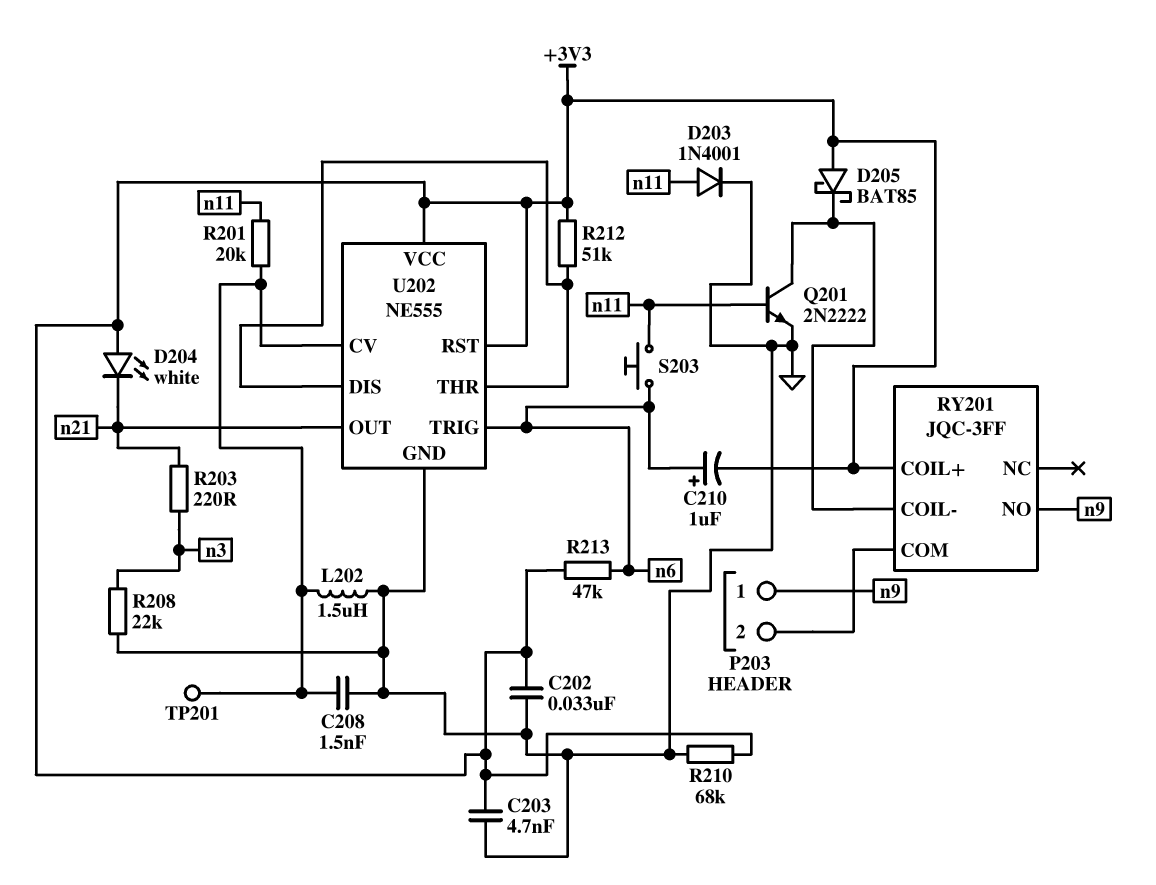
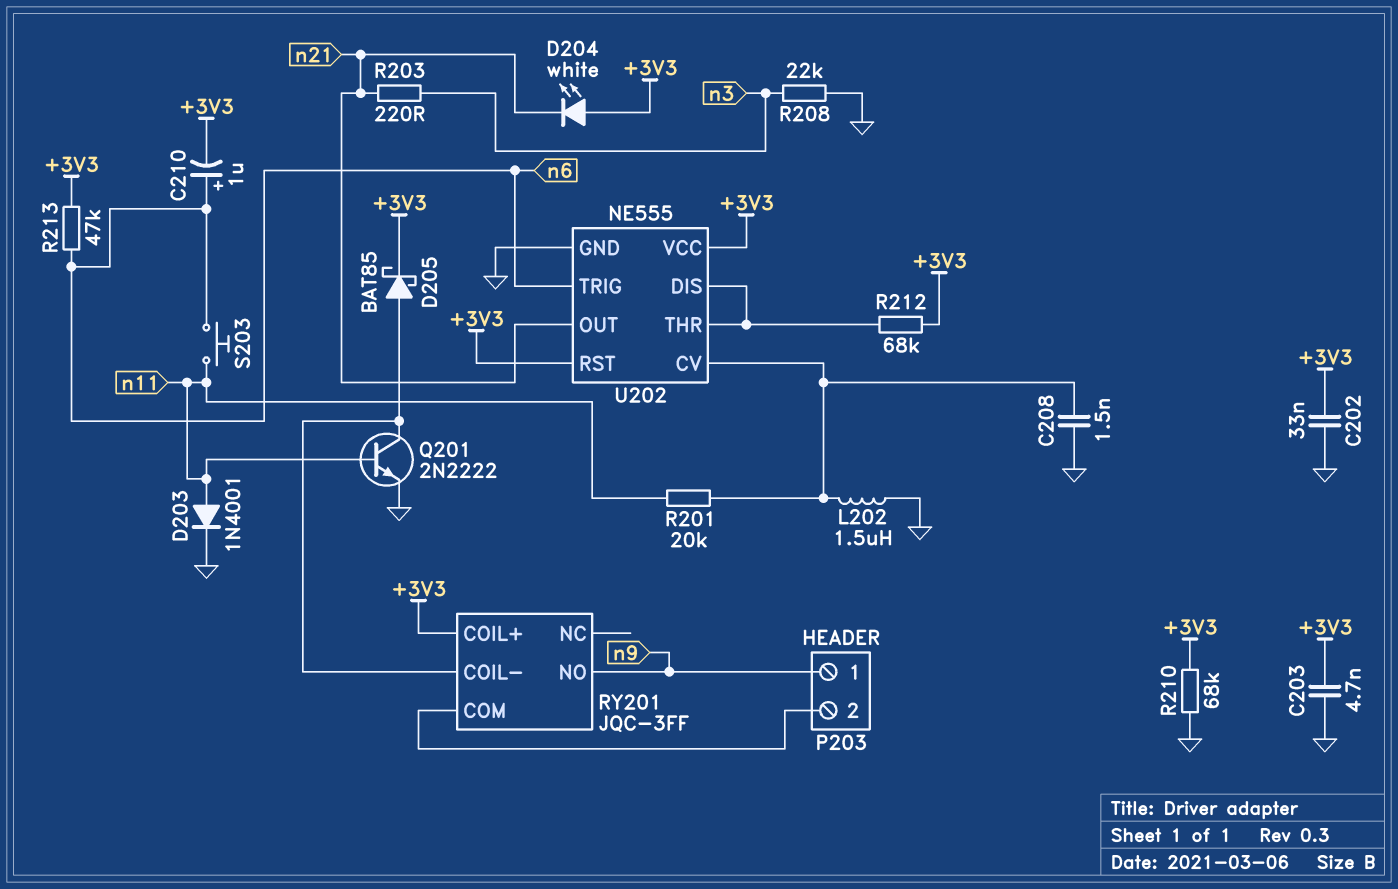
D205: schottky BAT85 (A +3V3, K RY201/COIL-) -> schottky BAT85 (A RY201/COIL-, K +3V3)
R212: 51k (+3V3, U202/DIS) -> 68k (+3V3, U202/DIS)
TP201: test point (U202/CV) -> none

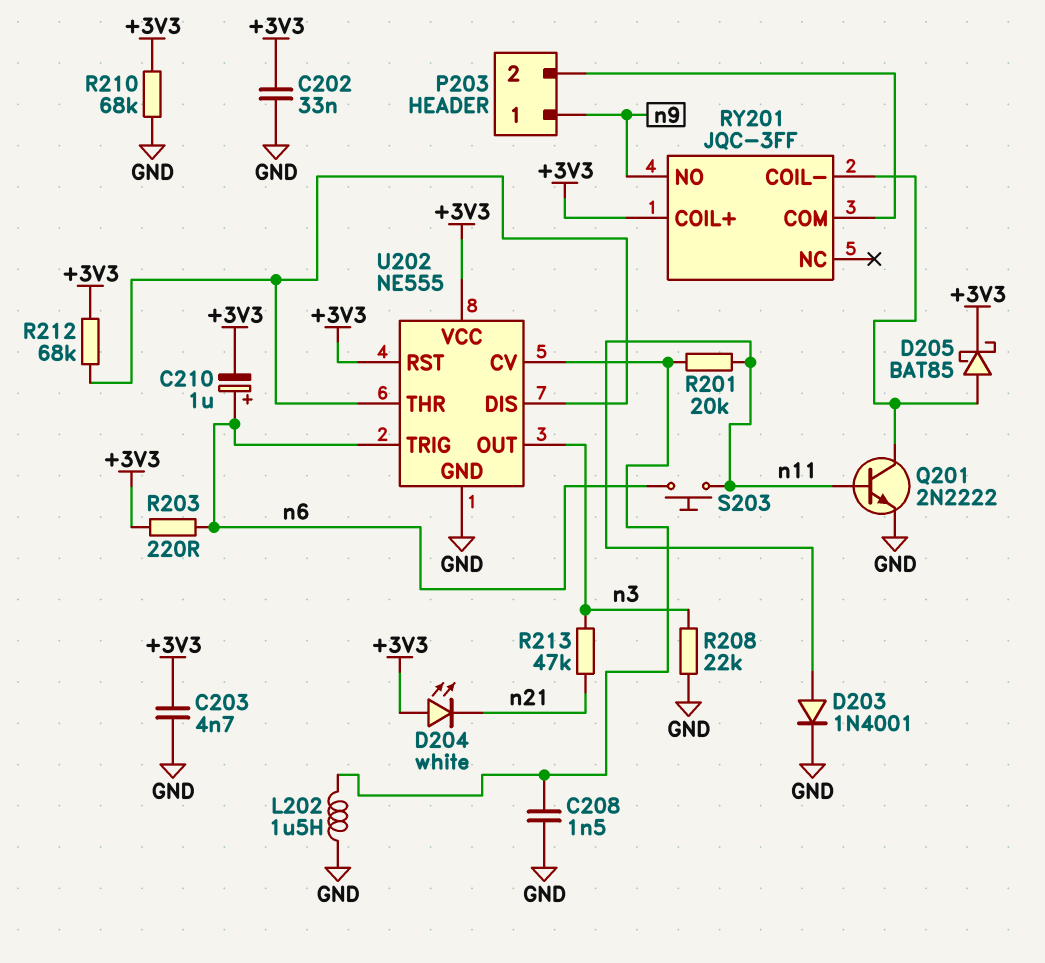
R203: 220 (n3, n21) -> 220 (+3V3, n6)
R213: 47k (+3V3, n6) -> 47k (n3, n21)
U202 pin OUT: n21 -> n3

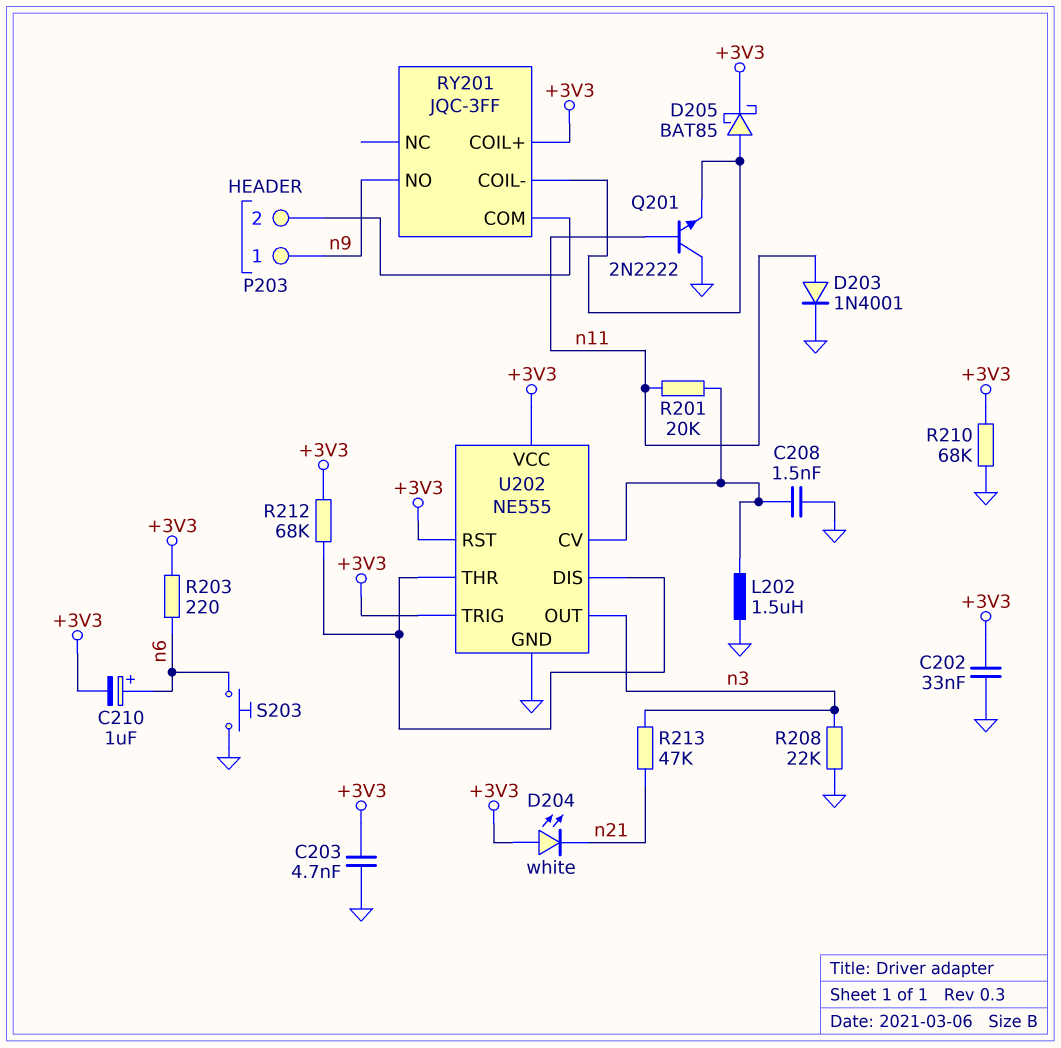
Q201: NPN 2N2222 (B n11, C RY201/COIL-, E GND) -> NPN 2N2222 (B n11, C GND, E RY201/COIL-)
S203: button (n6, n11) -> button (GND, n6)
U202 pin TRIG: n6 -> +3V3

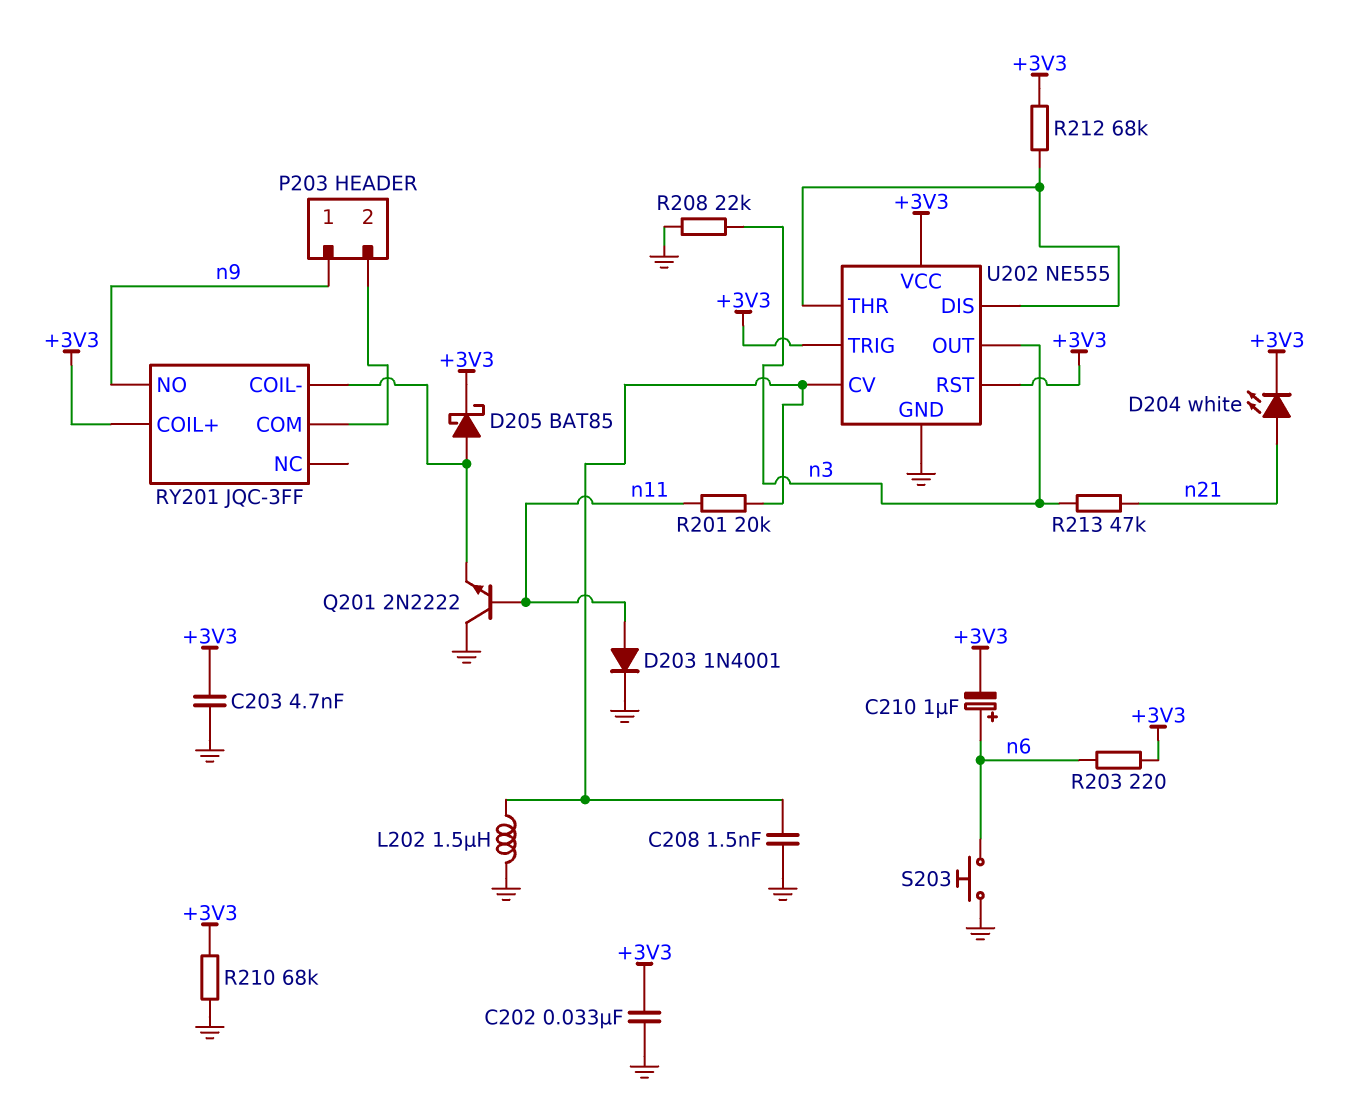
D204: LED white (A +3V3, K n21) -> LED white (A n21, K +3V3)

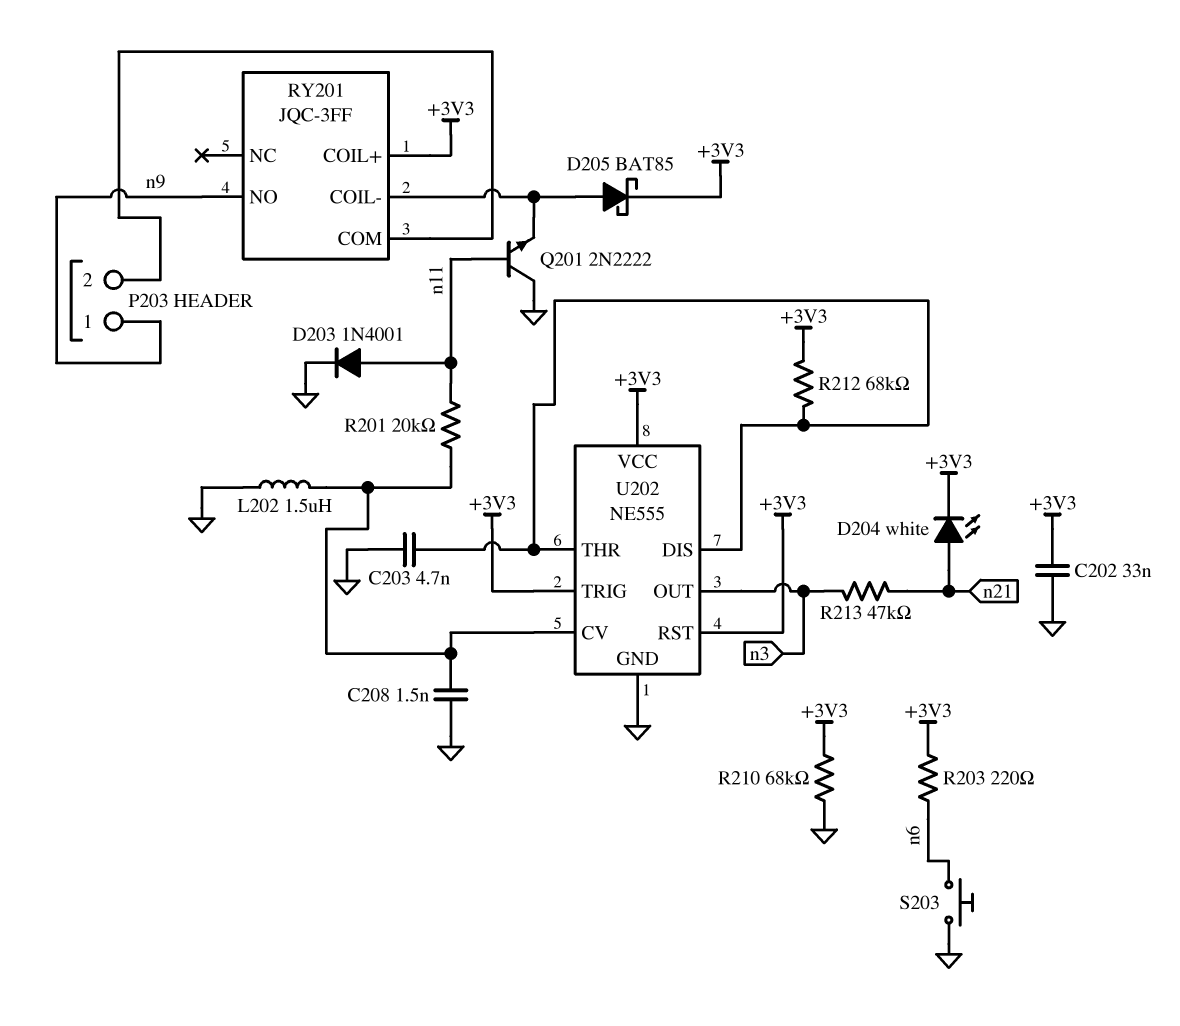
C203: 4.7nF (+3V3, GND) -> 4.7nF (GND, U202/DIS)
C210: 1uF (plus n6, minus +3V3) -> none
R208: 22k (GND, n3) -> none

